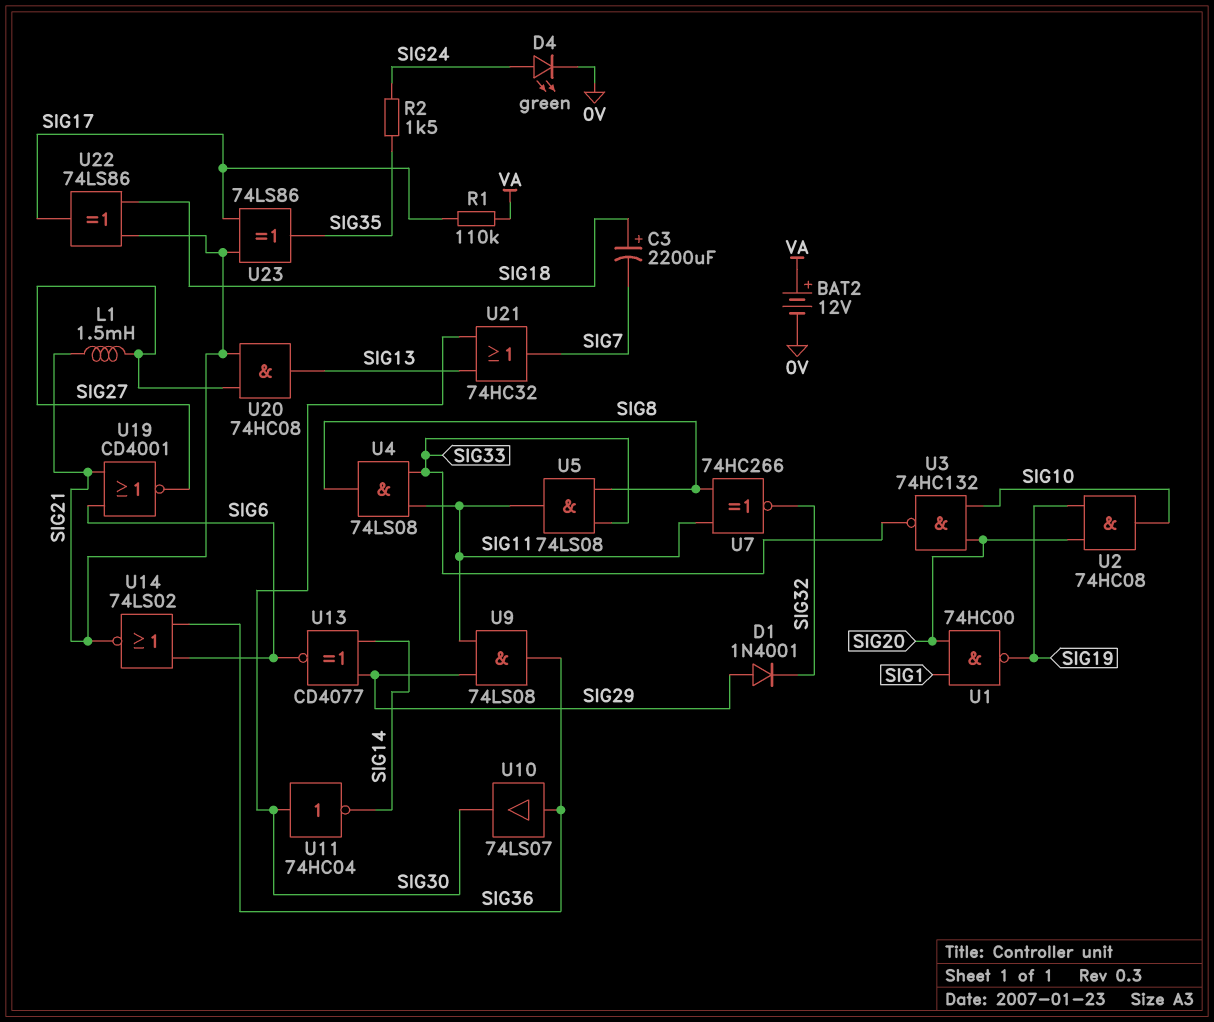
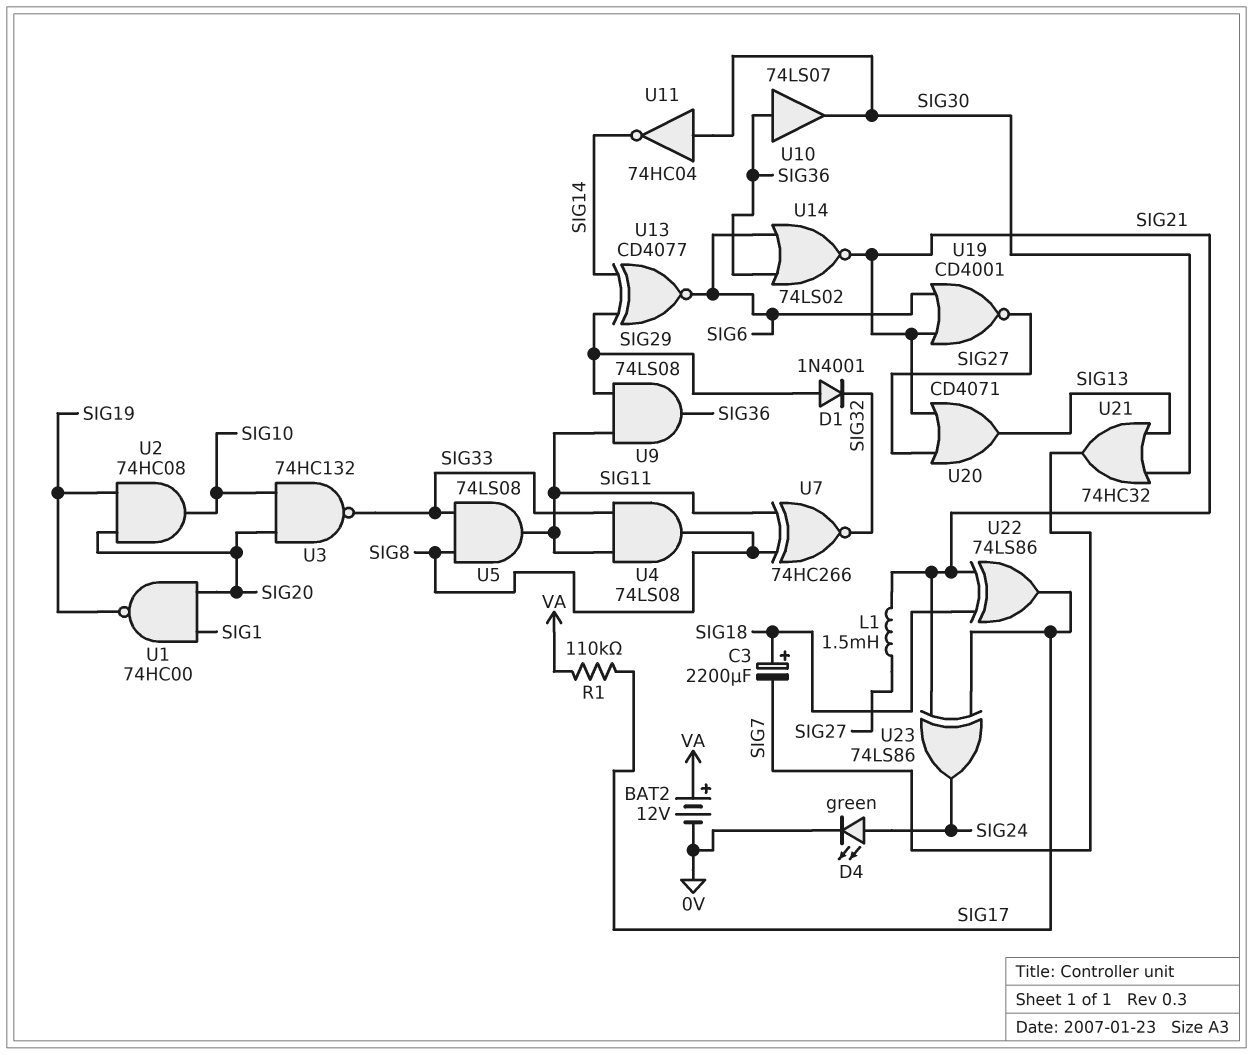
R2: 1.5k (SIG24, SIG35) -> none
U20: AND 74HC08 (in SIG21, in SIG27, out SIG13) -> OR CD4071 (in SIG21, in SIG27, out SIG13)
U23: XOR 74LS86 (in SIG17, in SIG21, out SIG35) -> XOR 74LS86 (in SIG17, in SIG21, out SIG24)

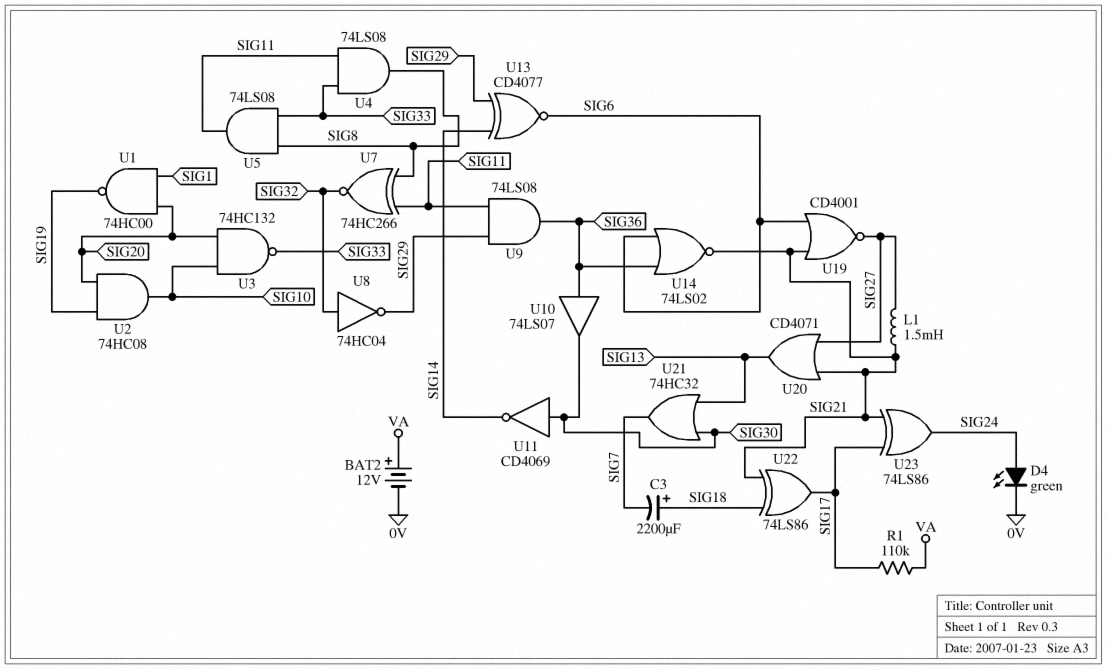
D1: diode 1N4001 (A SIG29, K SIG32) -> none
U8: none -> NOT 74HC04 (in SIG32, out SIG29)
U11: NOT 74HC04 (in SIG30, out SIG14) -> NOT CD4069 (in SIG30, out SIG14)

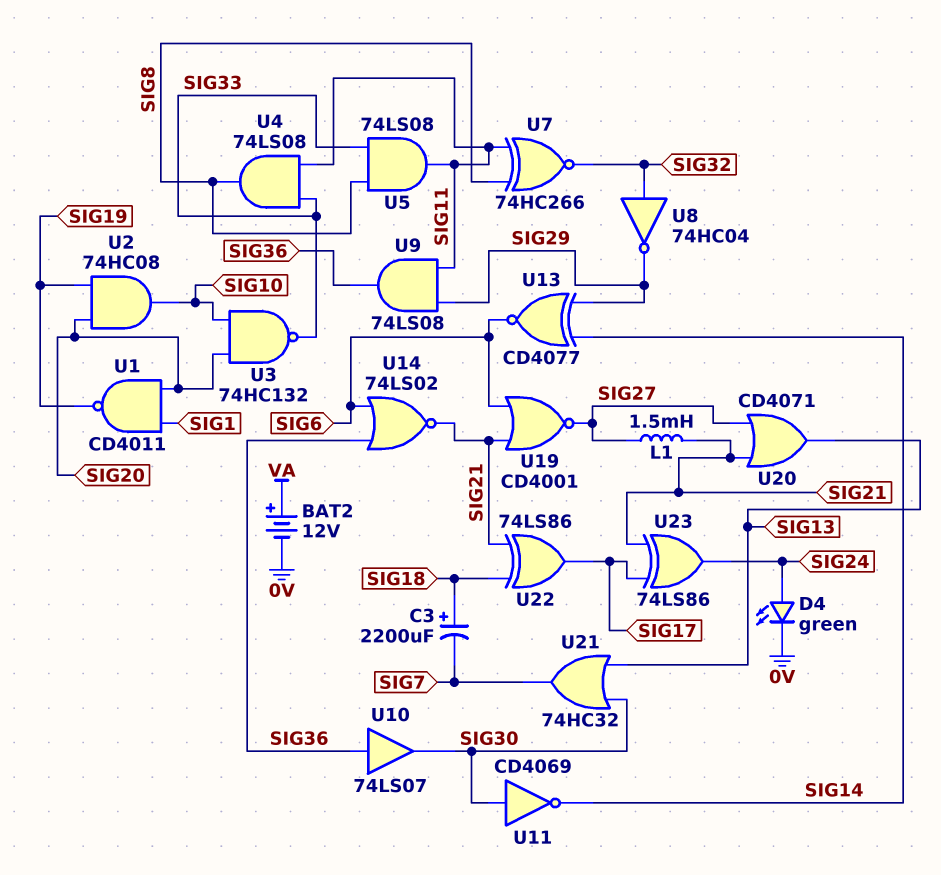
R1: 110k (SIG17, VA) -> none
U1: NAND 74HC00 (in SIG1, in SIG20, out SIG19) -> NAND CD4011 (in SIG1, in SIG20, out SIG19)

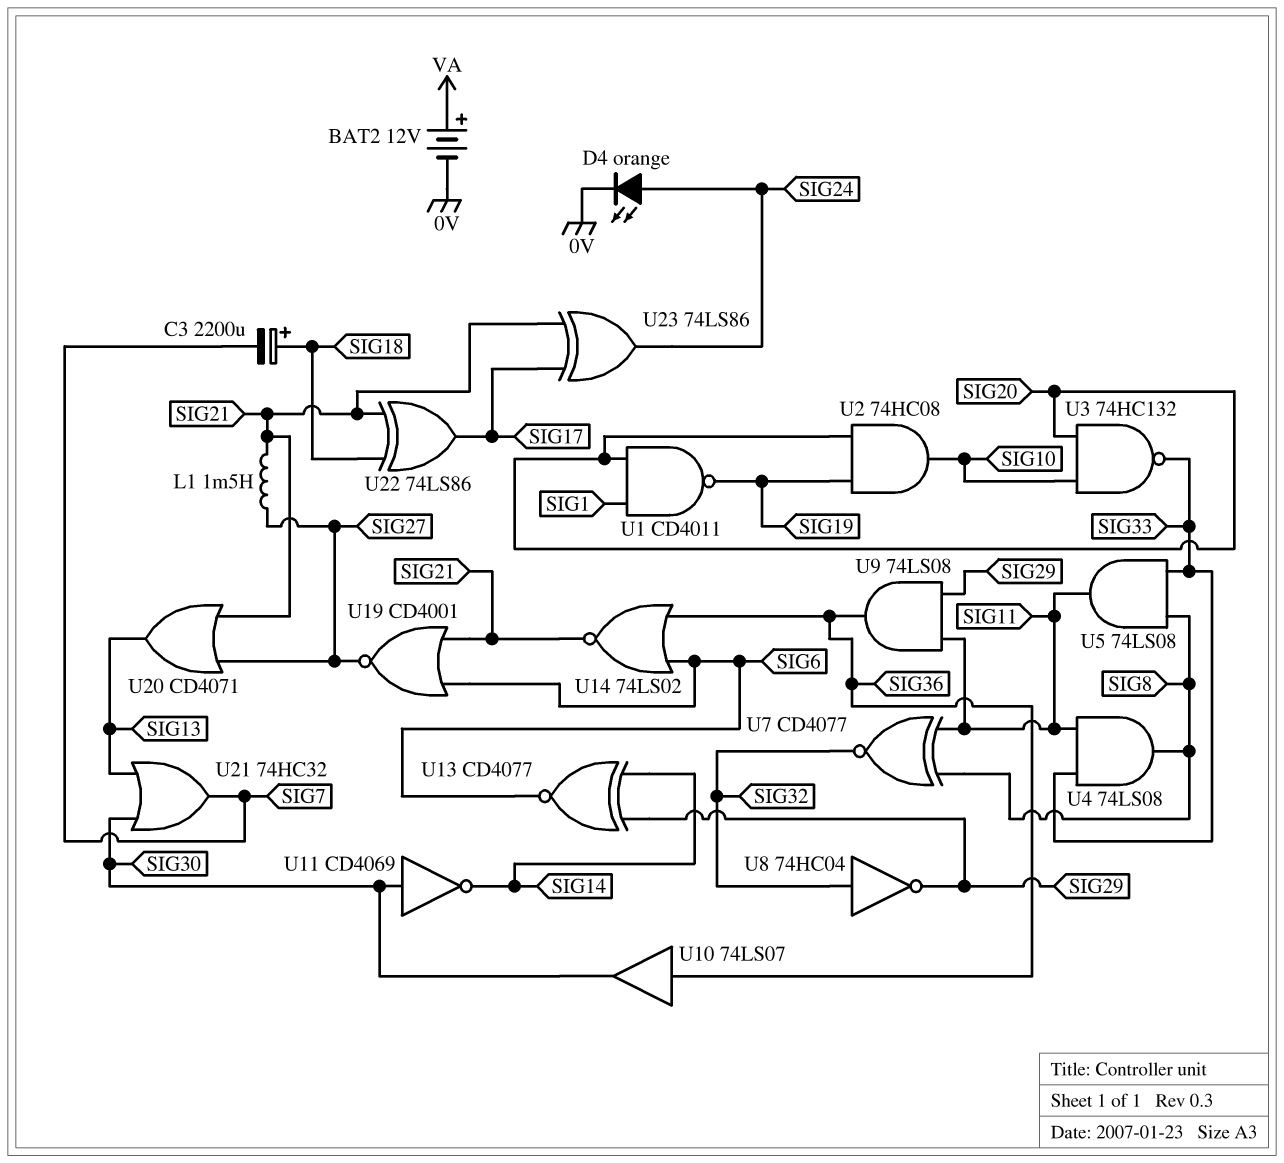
D4: LED green (A SIG24, K 0V) -> LED orange (A SIG24, K 0V)
U7: XNOR 74HC266 (in SIG8, in SIG11, out SIG32) -> XNOR CD4077 (in SIG8, in SIG11, out SIG32)

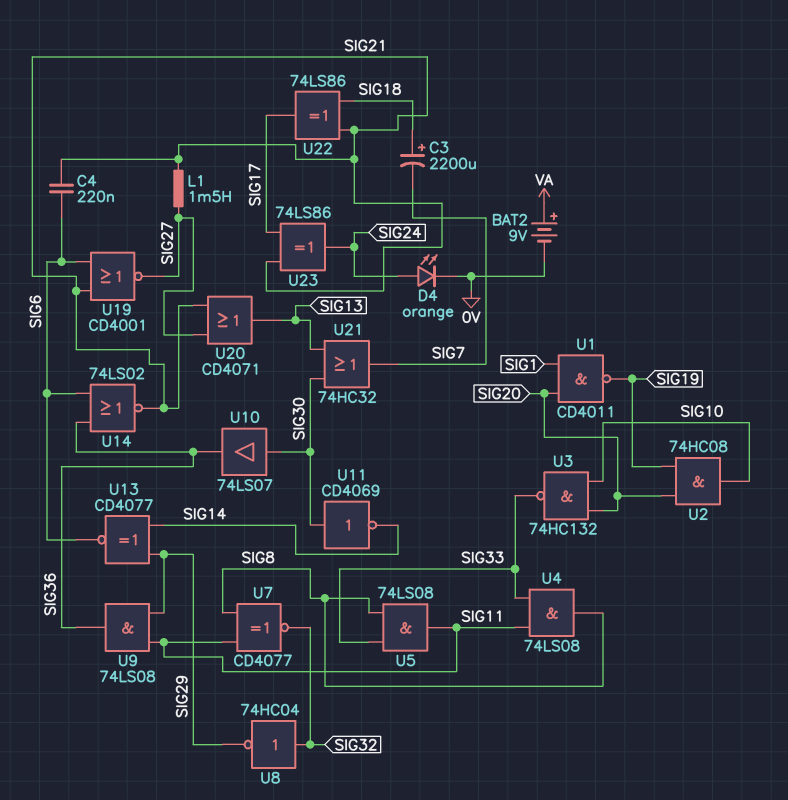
BAT2: 12V (plus VA, minus 0V) -> 9V (plus VA, minus 0V)
C4: none -> 220nF (SIG6, SIG21)
U10: buffer 74LS07 (in SIG36, out SIG30) -> buffer 74LS07 (in SIG30, out SIG36)

